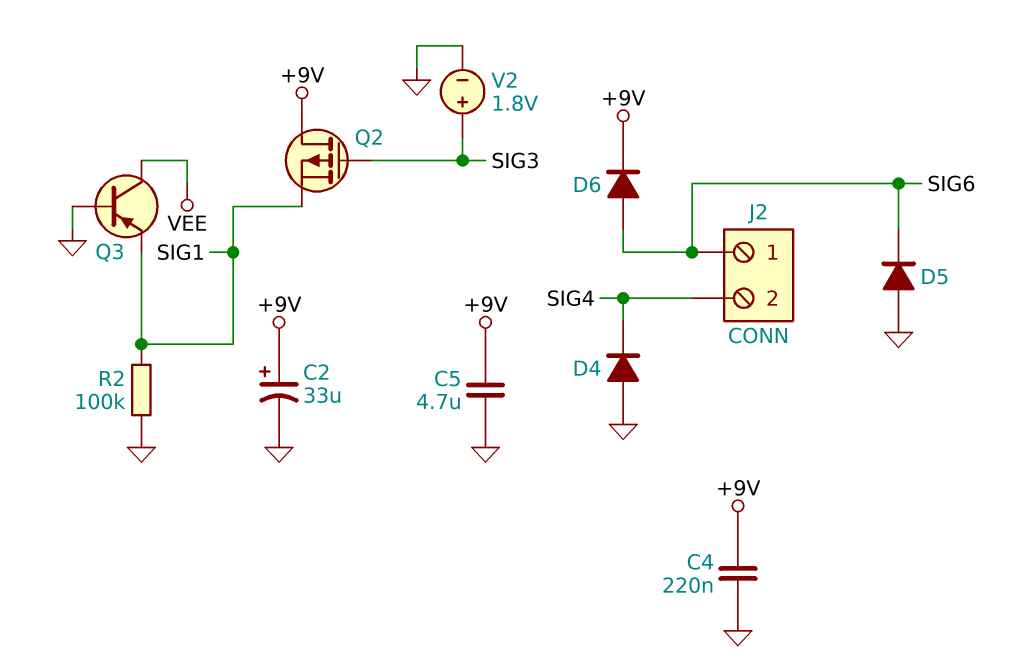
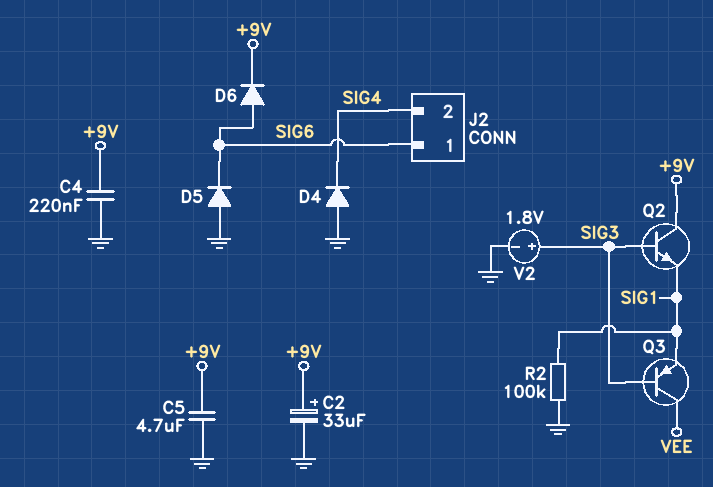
Q2: PMOS (G SIG3, D +9V, S SIG1) -> NPN (B SIG3, C +9V, E SIG1)
Q3: PNP (B GND, C VEE, E SIG1) -> PNP (B SIG3, C VEE, E SIG1)

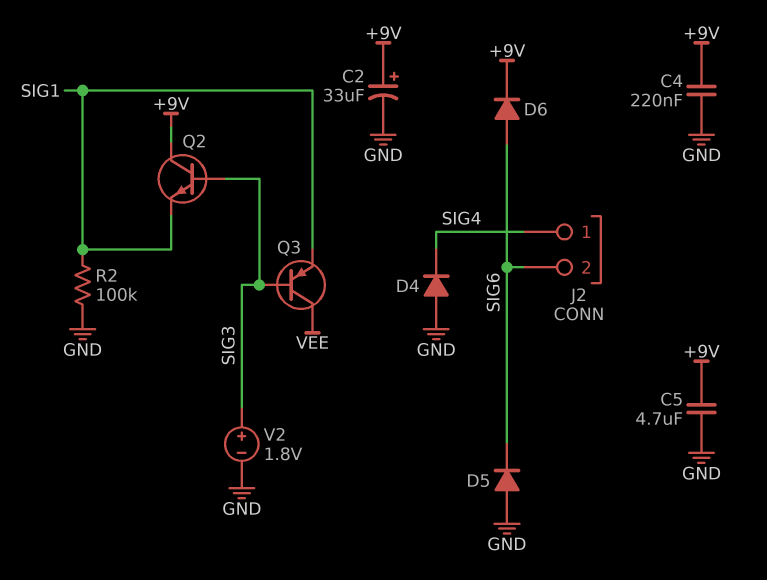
J2 pin 1: SIG6 -> SIG4
J2 pin 2: SIG4 -> SIG6

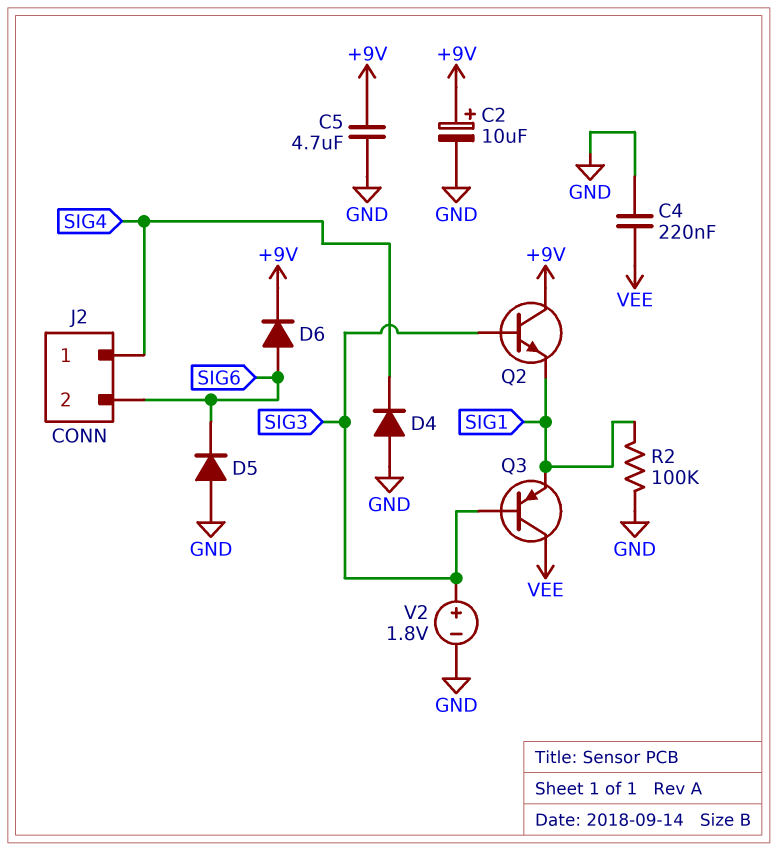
C2: 33uF (plus +9V, minus GND) -> 10uF (plus +9V, minus GND)
C4: 220nF (+9V, GND) -> 220nF (GND, VEE)

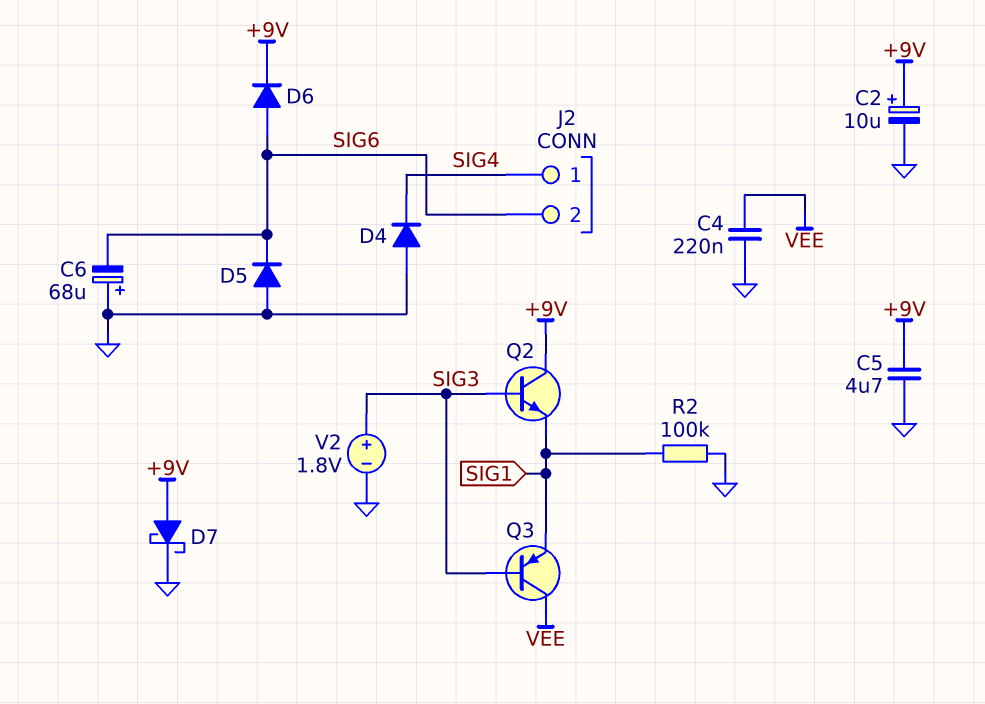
C6: none -> 68uF (plus GND, minus SIG6)
D7: none -> schottky (A +9V, K GND)

